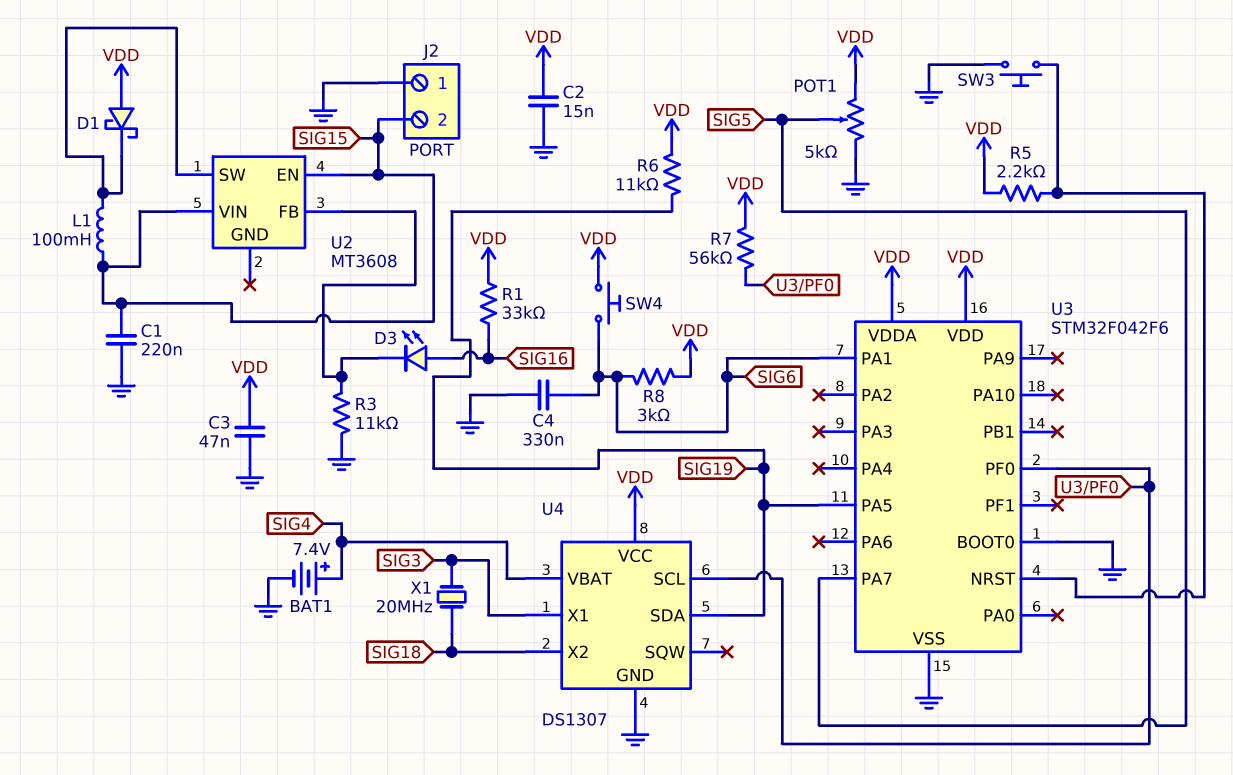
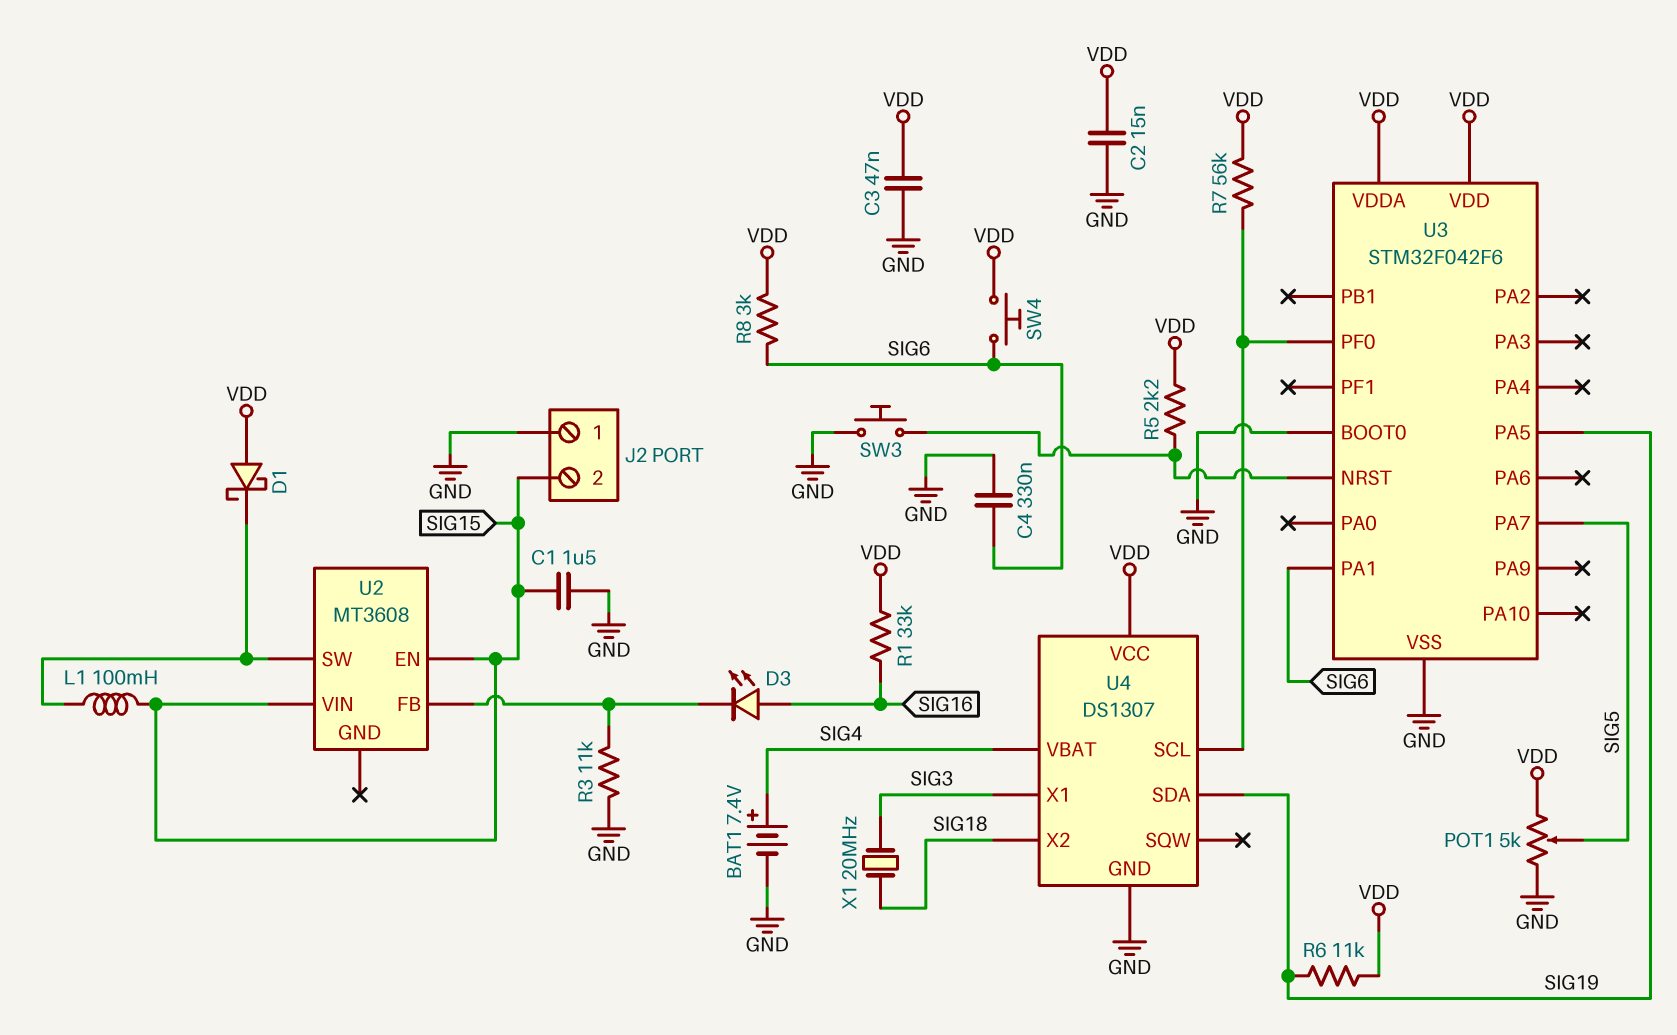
C1: 220nF (GND, SIG15) -> 1.5uF (GND, SIG15)

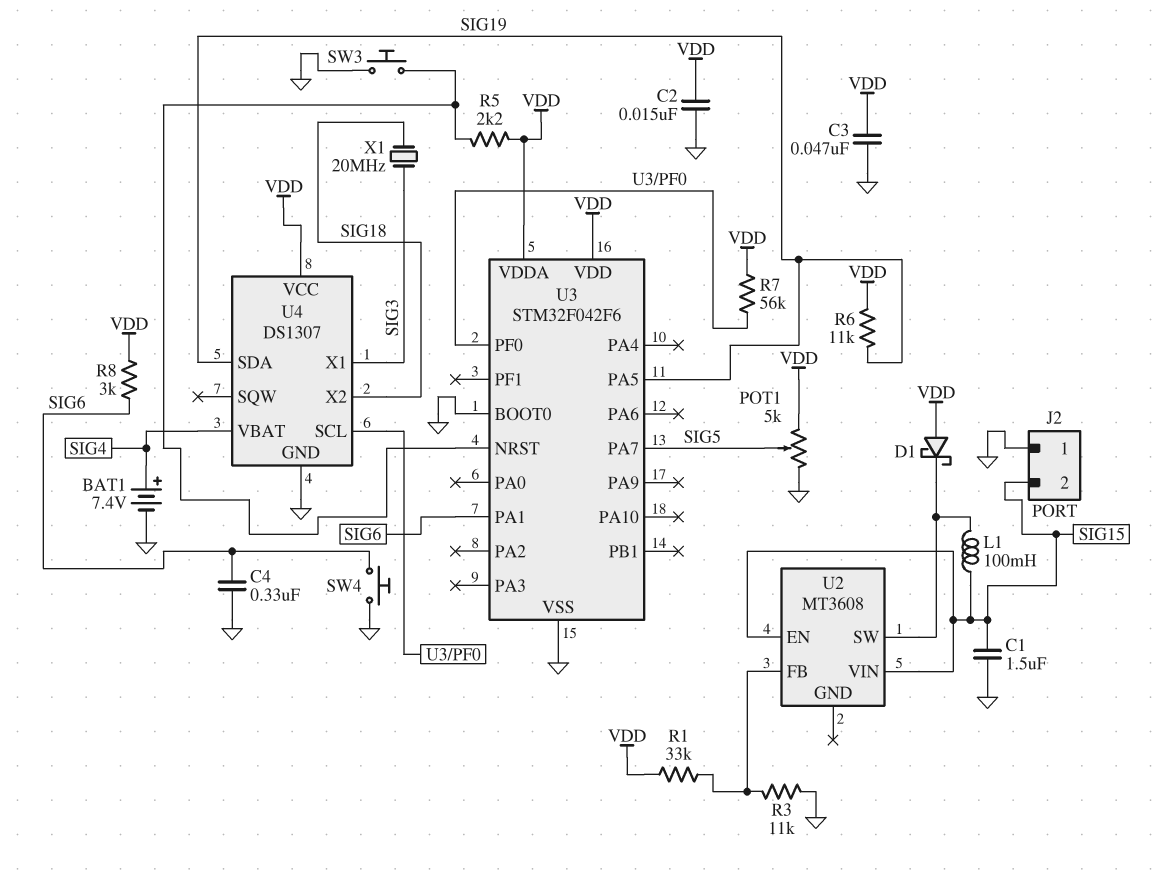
D3: LED (A SIG16, K U2/FB) -> none
R1: 33k (SIG16, VDD) -> 33k (U2/FB, VDD)
SW4: button (SIG6, VDD) -> button (GND, SIG6)

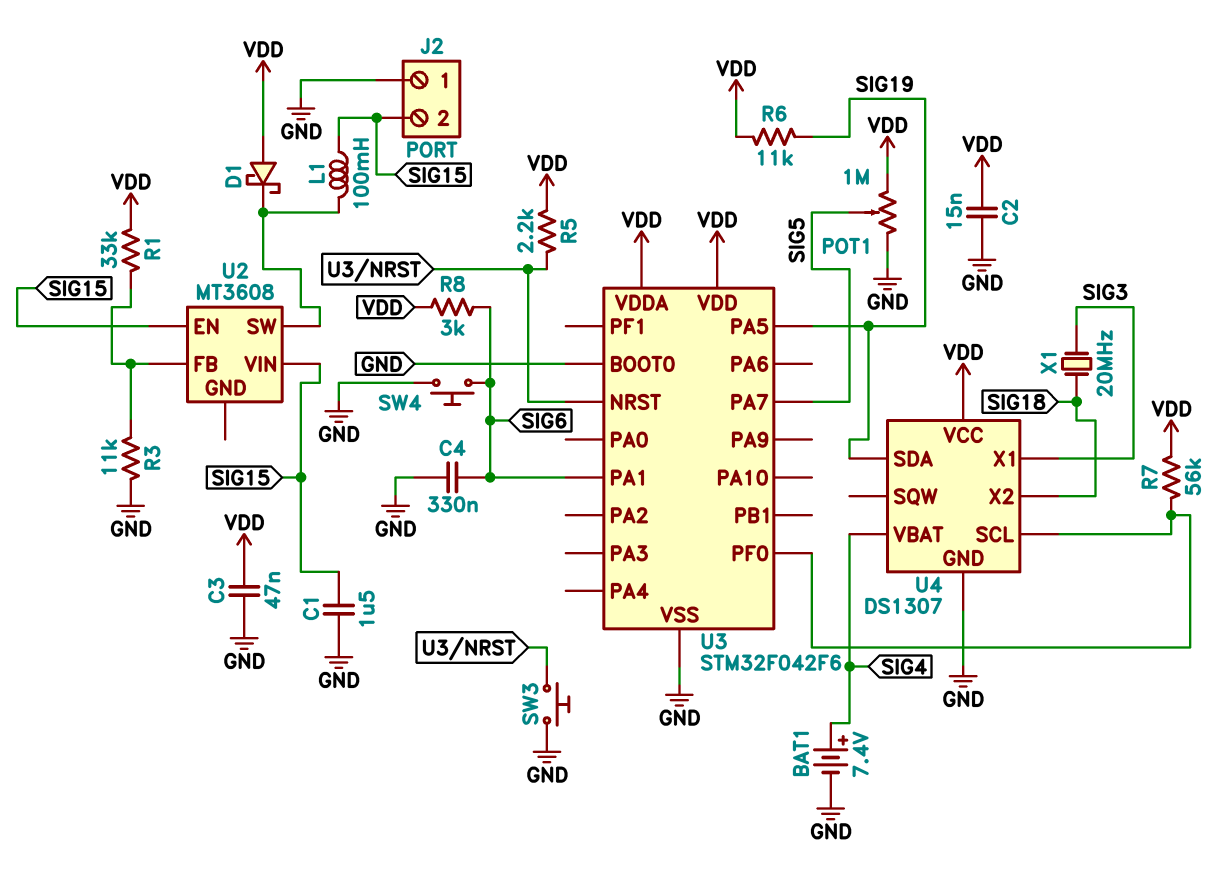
POT1: 5k (GND, VDD, wiper SIG5) -> 1M (GND, VDD, wiper SIG5)

